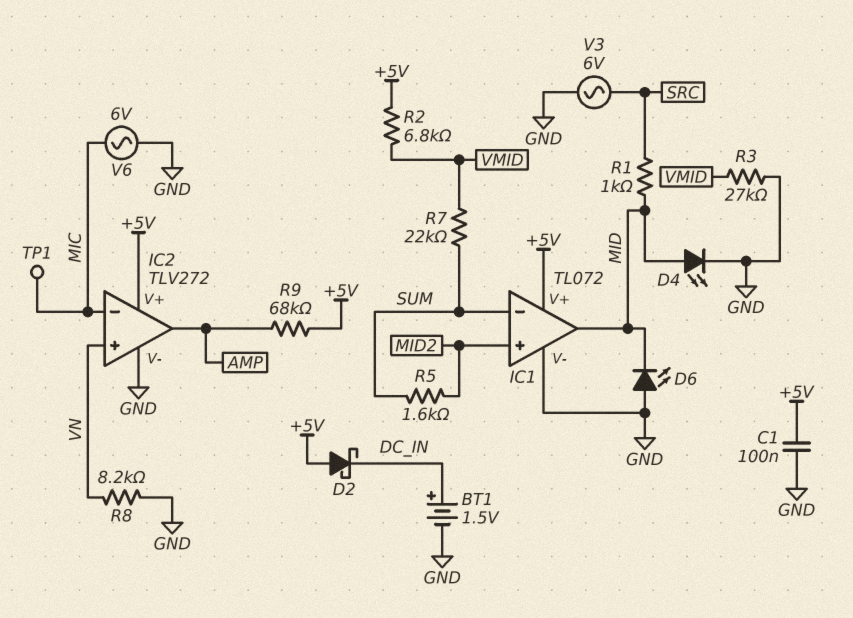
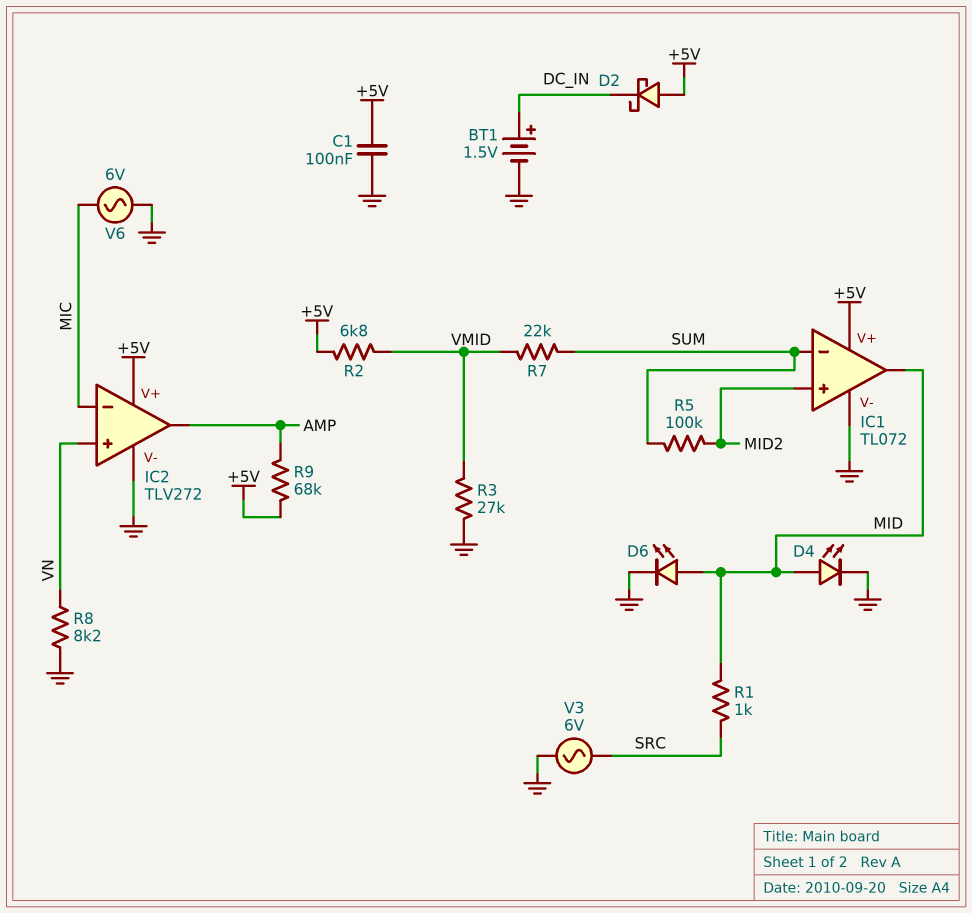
D6: LED (A GND, K MID) -> LED (A MID, K GND)
R5: 1.6k (MID2, SUM) -> 100k (MID2, SUM)
TP1: test point (MIC) -> none

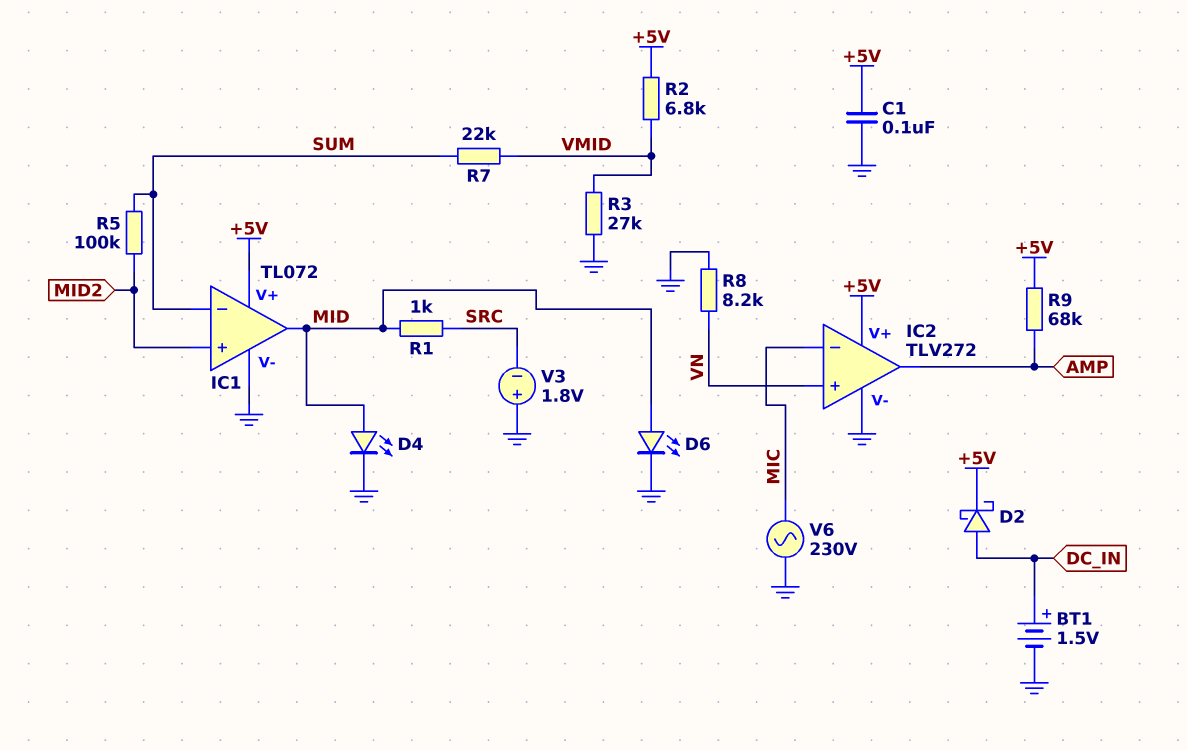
D2: schottky (A +5V, K DC_IN) -> schottky (A DC_IN, K +5V)
V3: AC 6V (GND, SRC) -> 1.8V (plus GND, minus SRC)
V6: AC 6V (GND, MIC) -> AC 230V (GND, MIC)

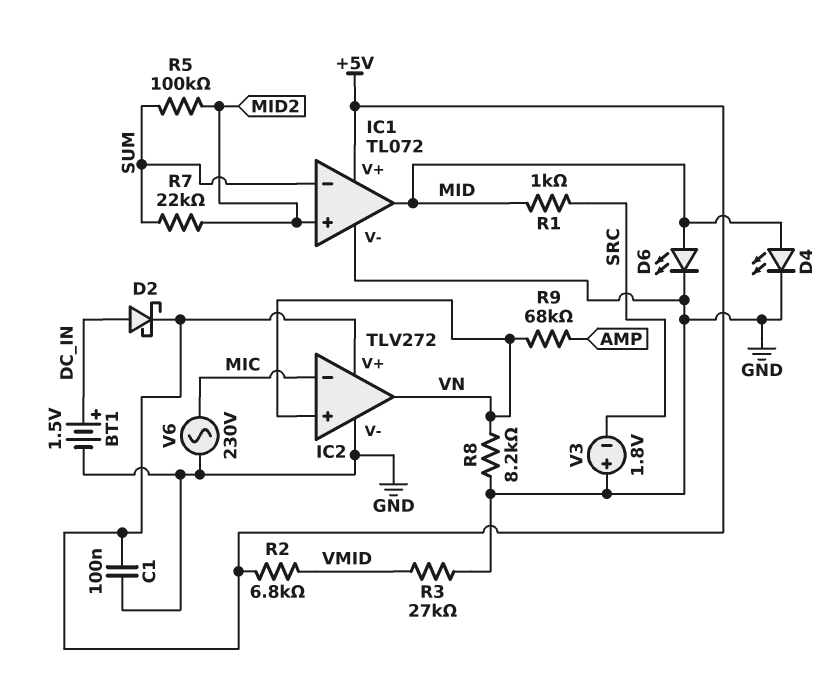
IC2 pin out: AMP -> VN
R7: 22k (SUM, VMID) -> 22k (MID2, SUM)
R9: 68k (+5V, AMP) -> 68k (AMP, VN)

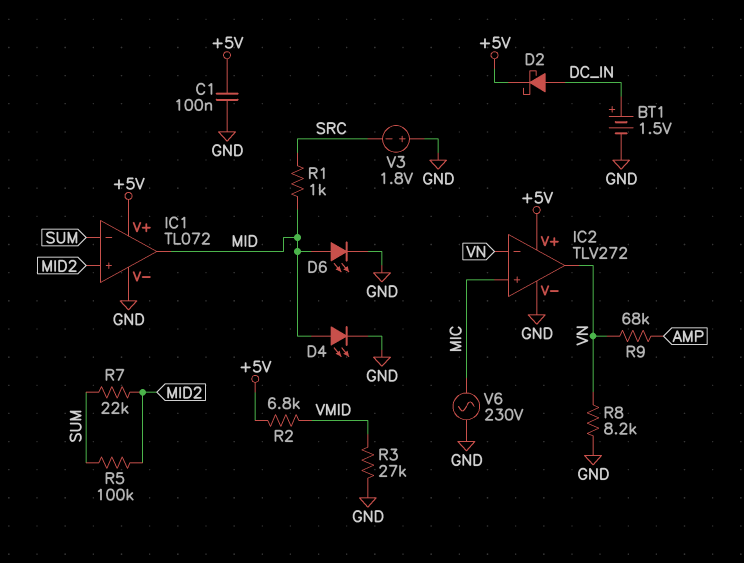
IC2 pin in+: VN -> MIC
IC2 pin in-: MIC -> VN

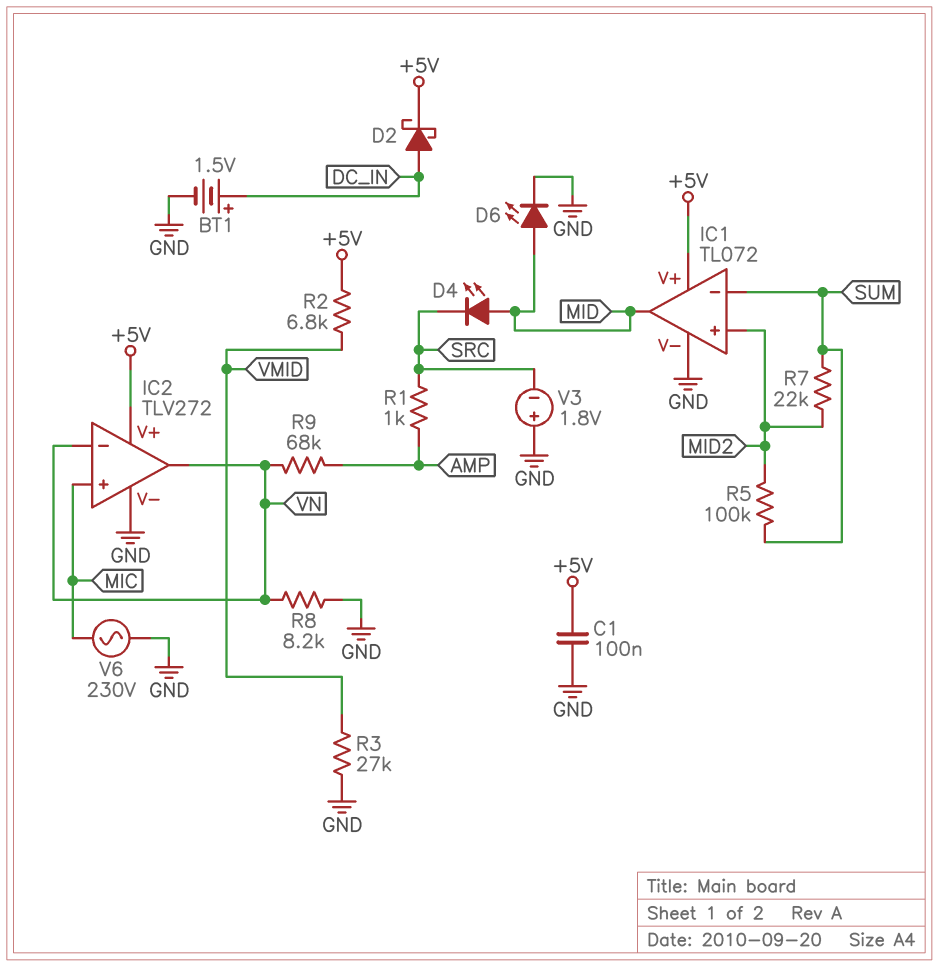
D4: LED (A MID, K GND) -> LED (A MID, K SRC)
R1: 1k (MID, SRC) -> 1k (AMP, SRC)

